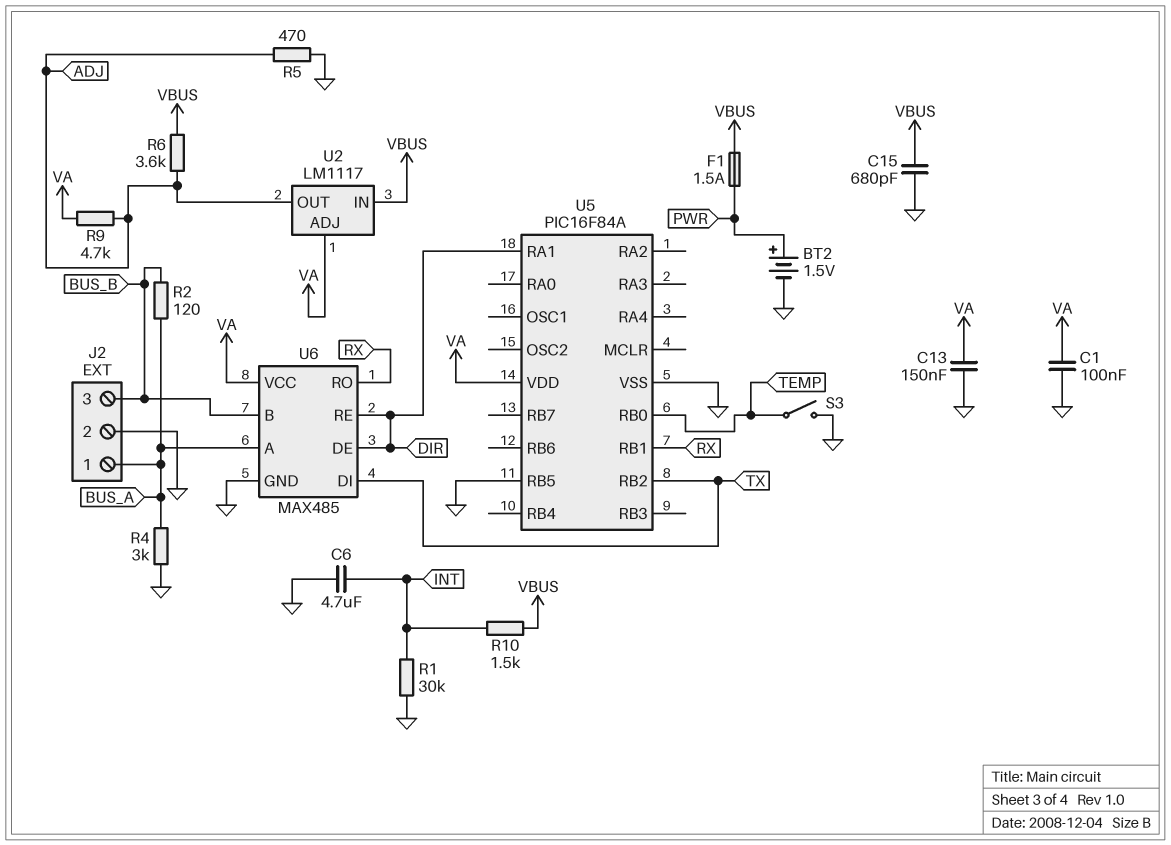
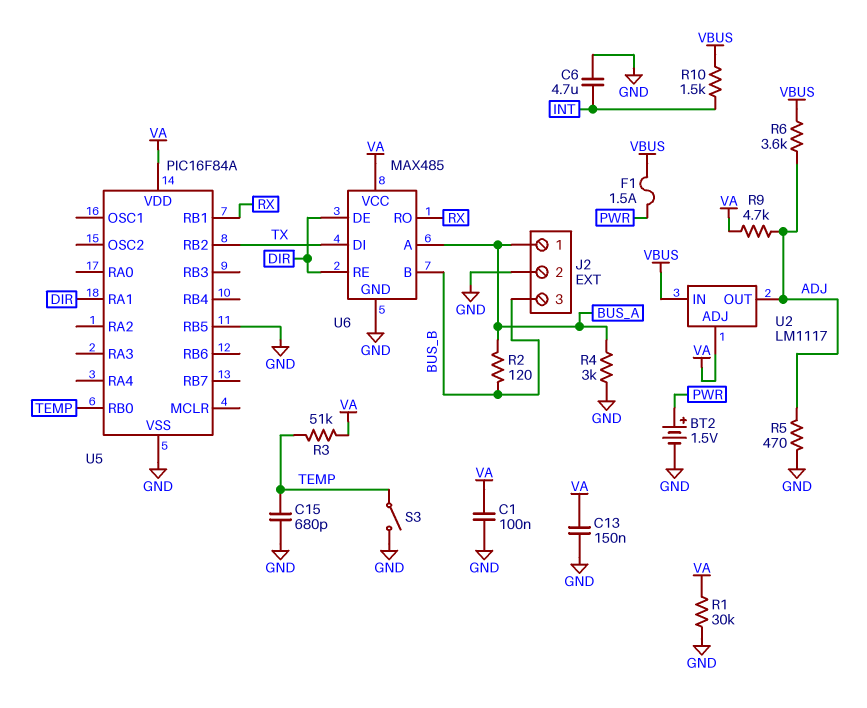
C15: 680pF (GND, VBUS) -> 680pF (GND, TEMP)
R1: 30k (GND, INT) -> 30k (GND, VA)
R3: none -> 51k (TEMP, VA)

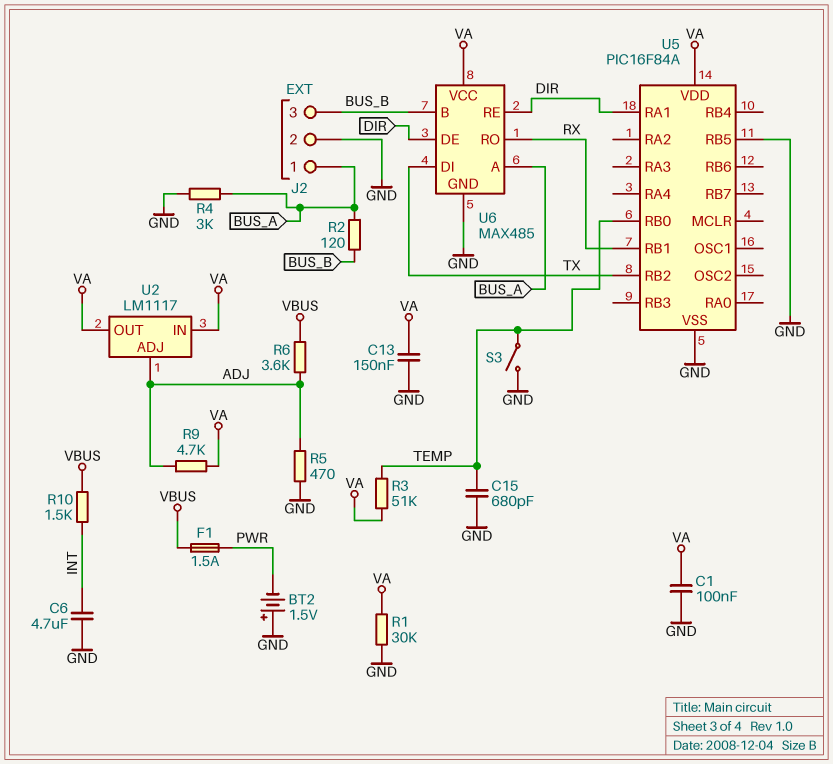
BT2: 1.5V (plus PWR, minus GND) -> 1.5V (plus GND, minus PWR)
U2 pin ADJ: VA -> ADJ
U2 pin IN: VBUS -> VA
U2 pin OUT: ADJ -> VA

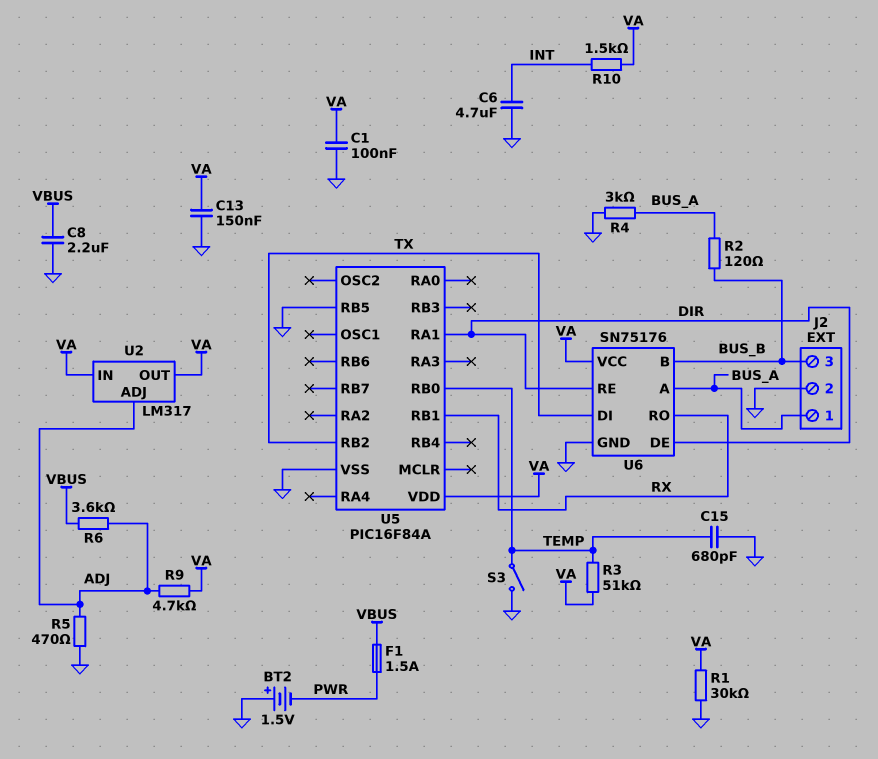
C8: none -> 2.2uF (GND, VBUS)
R10: 1.5k (INT, VBUS) -> 1.5k (INT, VA)
U2: LM1117 -> LM317
U6: MAX485 -> SN75176

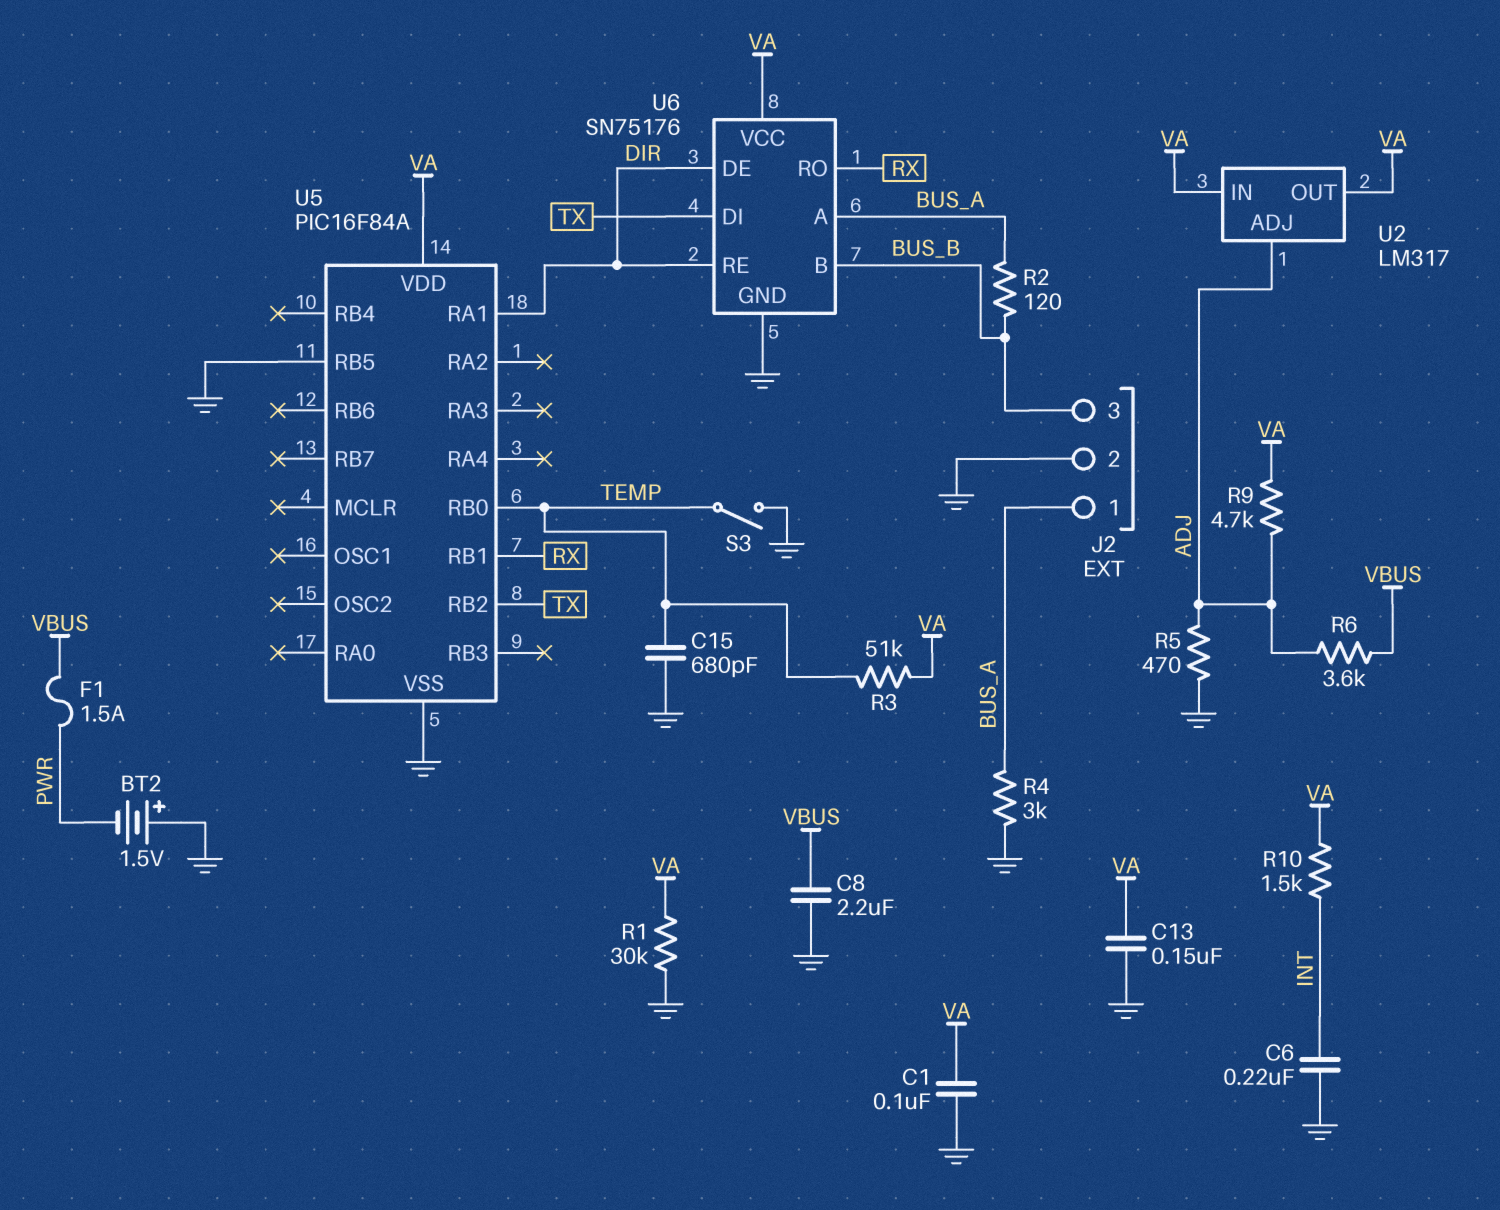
C6: 4.7uF (GND, INT) -> 220nF (GND, INT)

